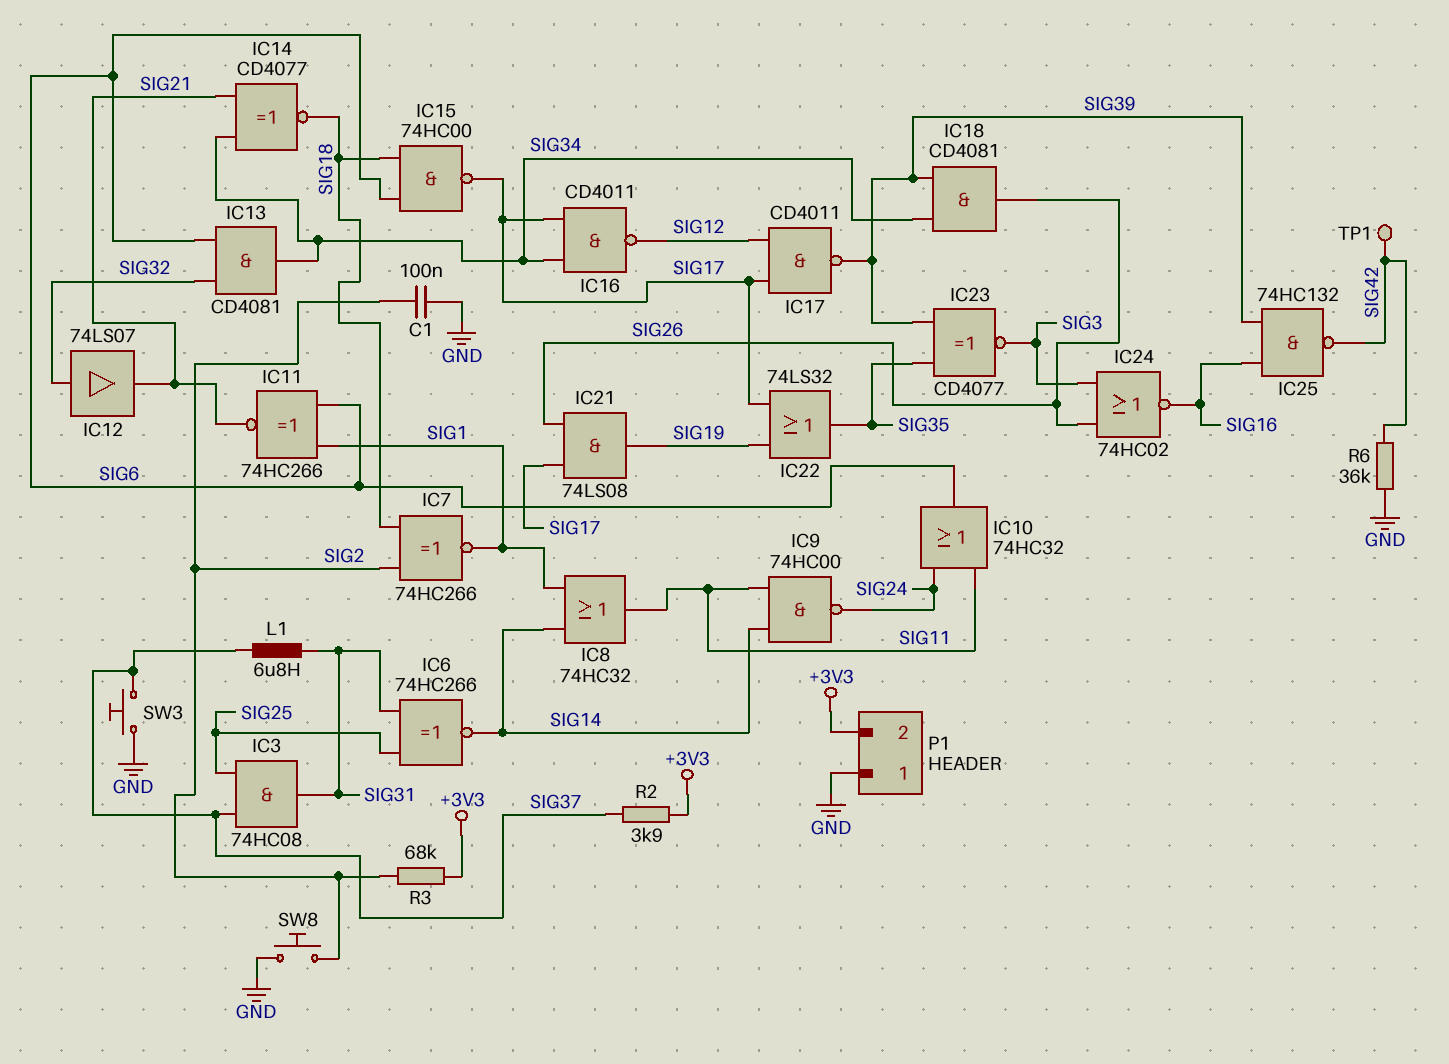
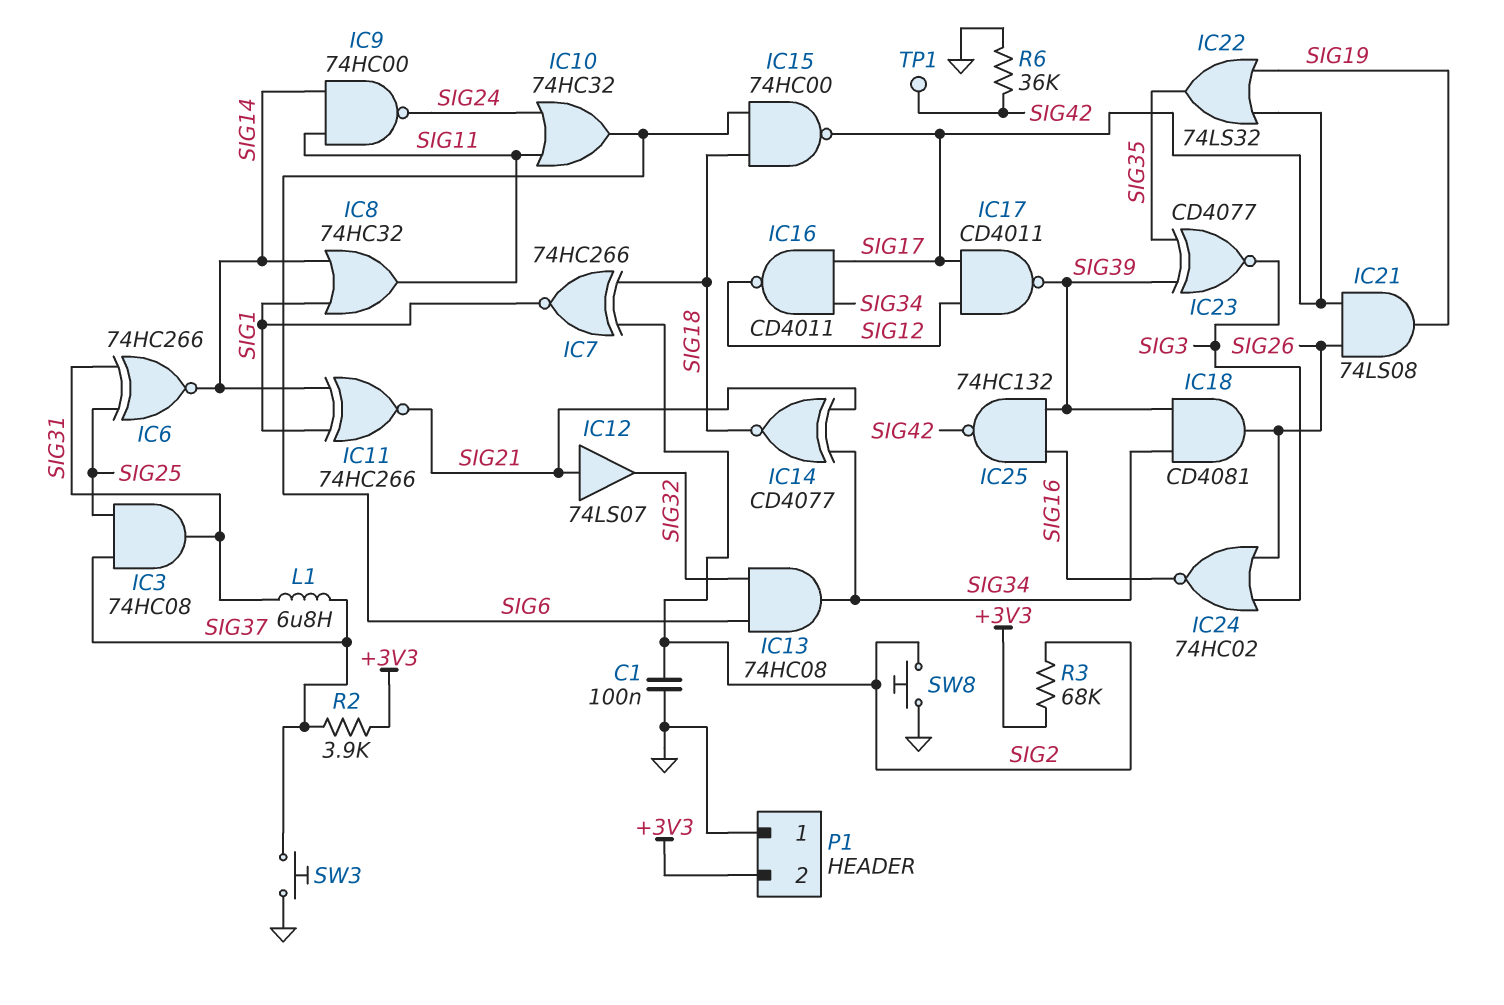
IC11: XNOR 74HC266 (in SIG1, in SIG6, out SIG21) -> XNOR 74HC266 (in SIG1, in SIG14, out SIG21)
IC12: buffer 74LS07 (in SIG32, out SIG21) -> buffer 74LS07 (in SIG21, out SIG32)
IC13: AND CD4081 (in SIG6, in SIG32, out SIG34) -> AND 74HC08 (in SIG6, in SIG32, out SIG34)

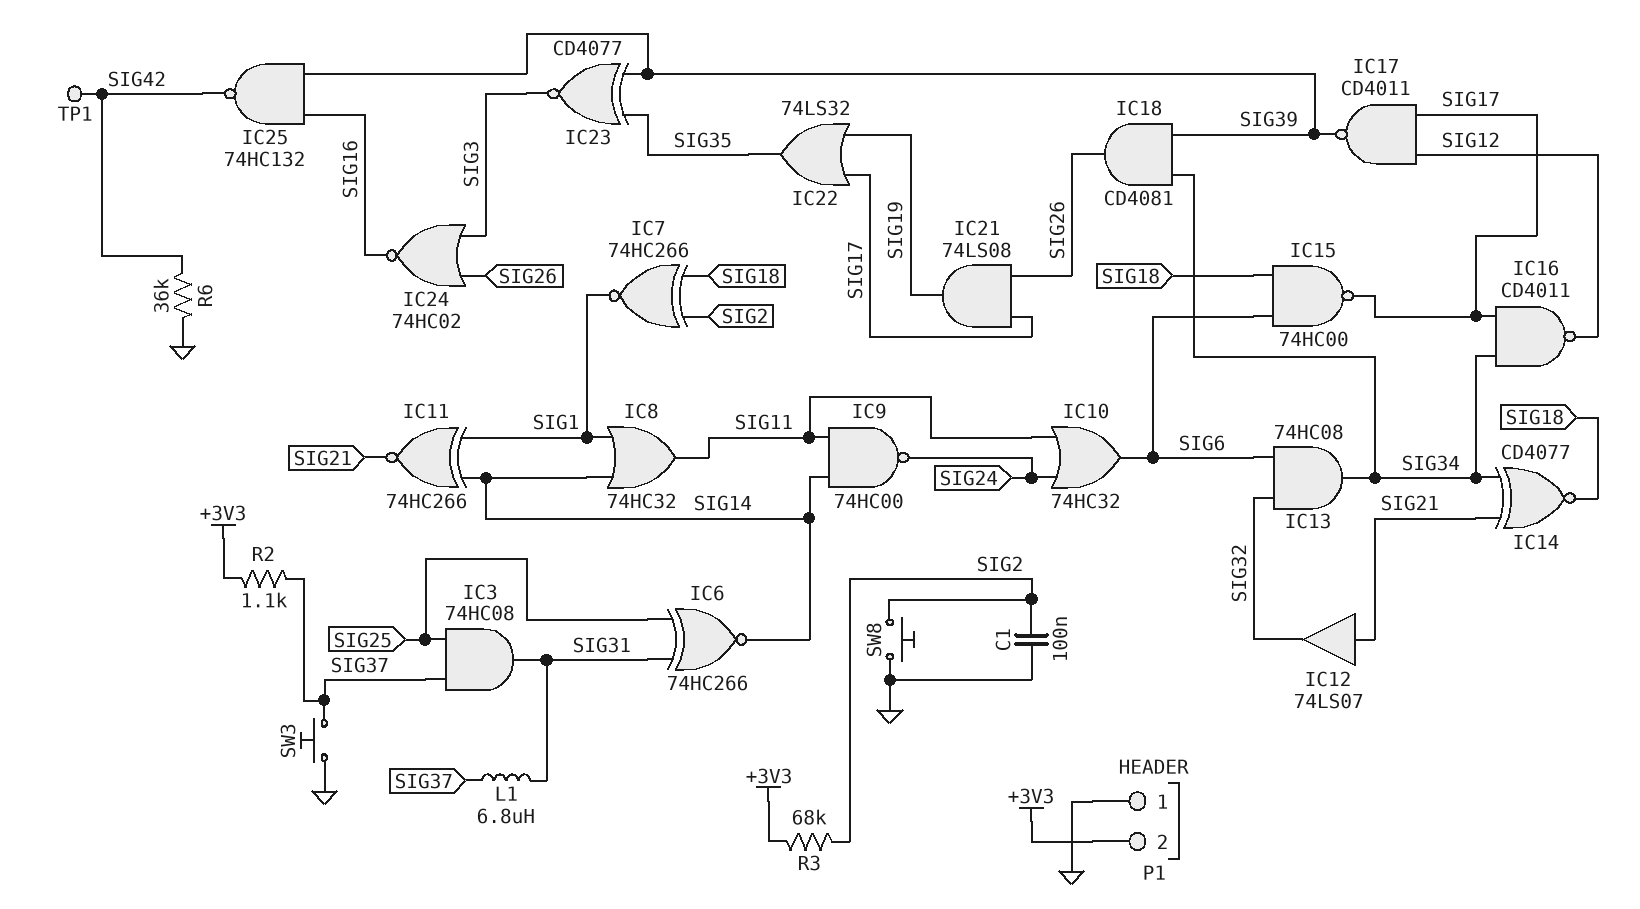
R2: 3.9k (+3V3, SIG37) -> 1.1k (+3V3, SIG37)

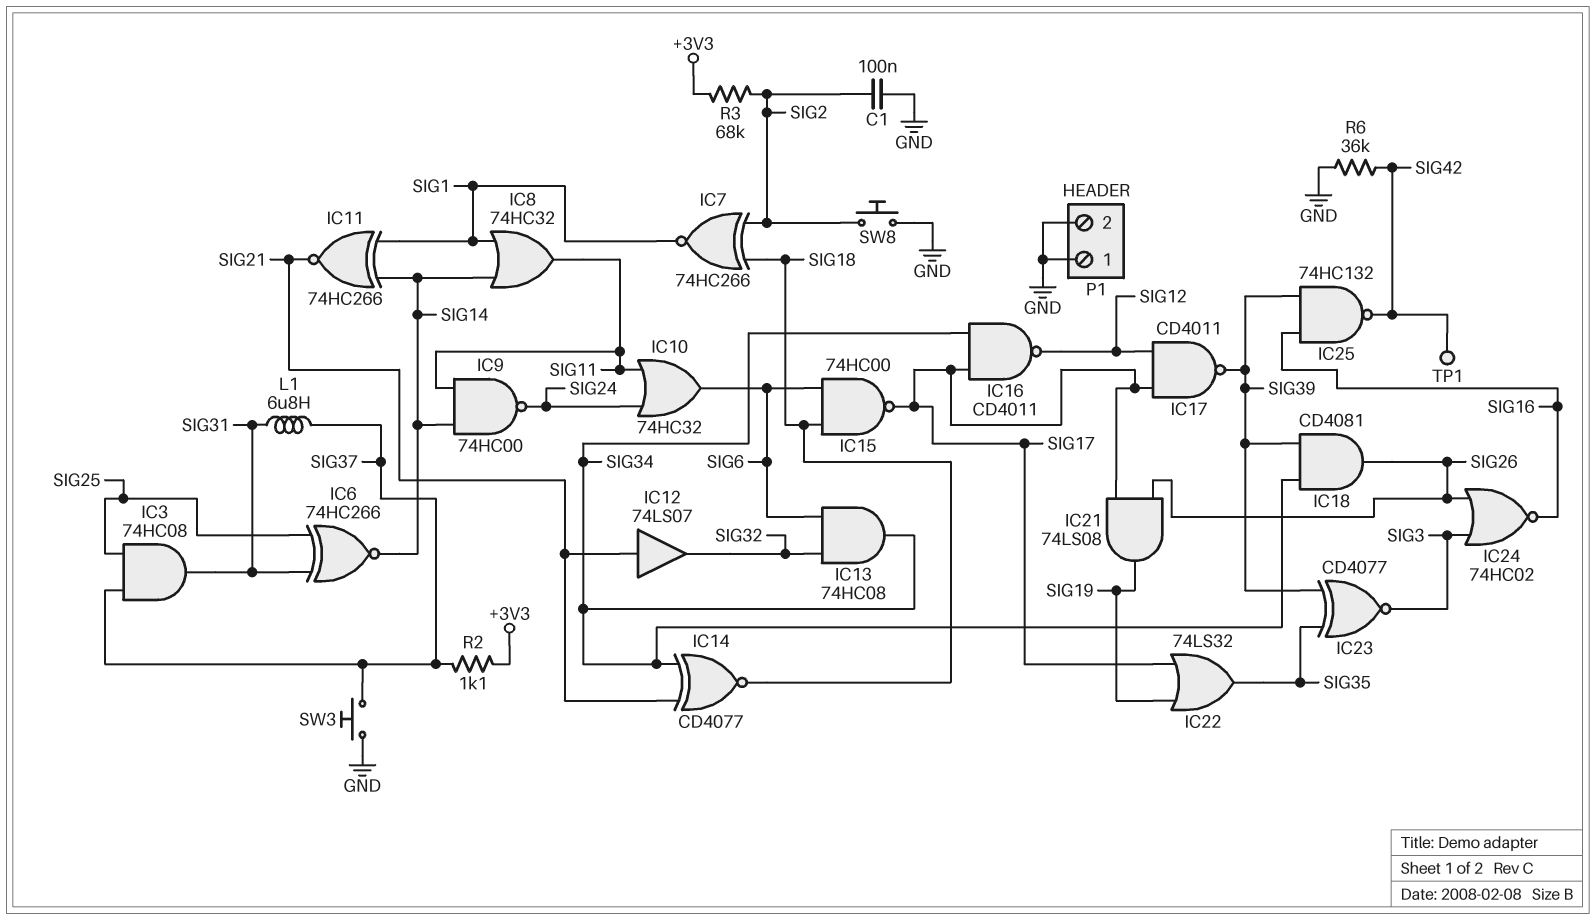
P1 pin 2: +3V3 -> GND

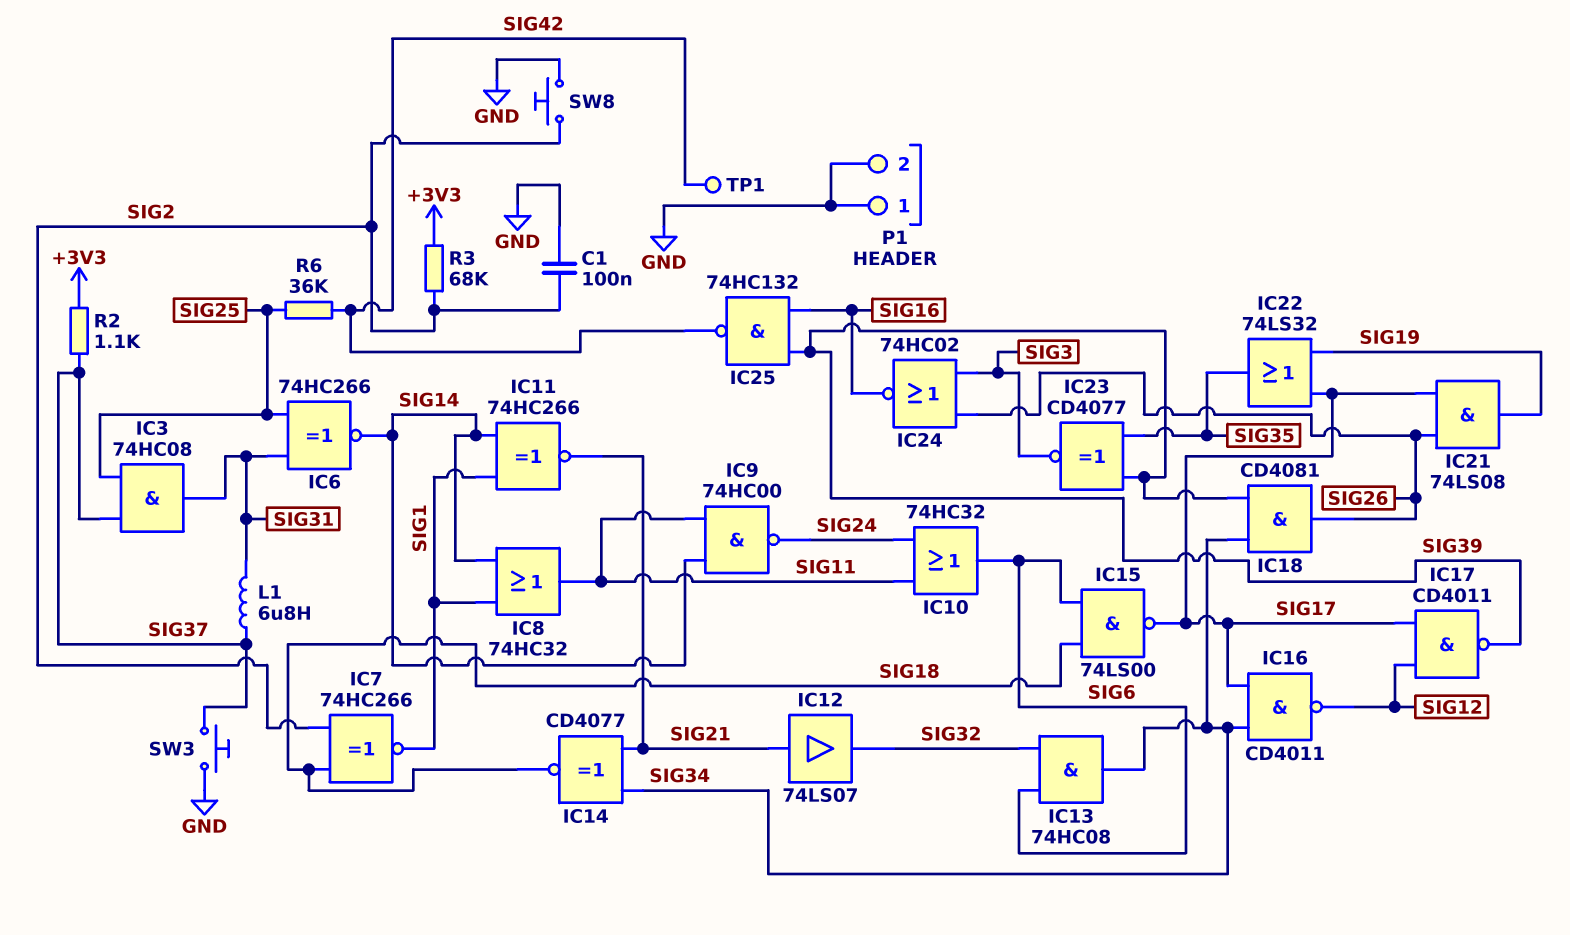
IC15: NAND 74HC00 (in SIG6, in SIG18, out SIG17) -> NAND 74LS00 (in SIG6, in SIG18, out SIG17)
R6: 36k (GND, SIG42) -> 36k (SIG25, SIG42)

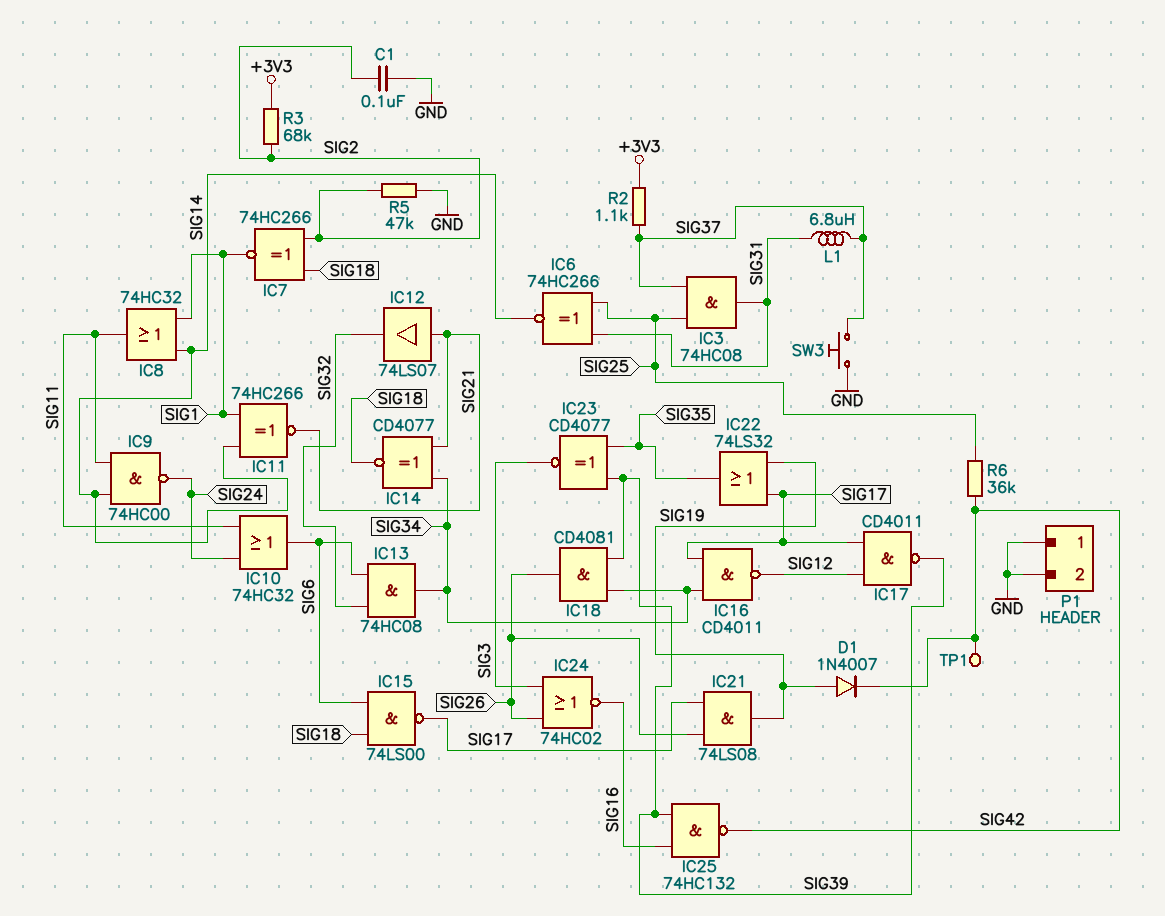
D1: none -> diode 1N4007 (A SIG19, K SIG42)
R5: none -> 47k (GND, SIG2)
SW8: button (GND, SIG2) -> none

